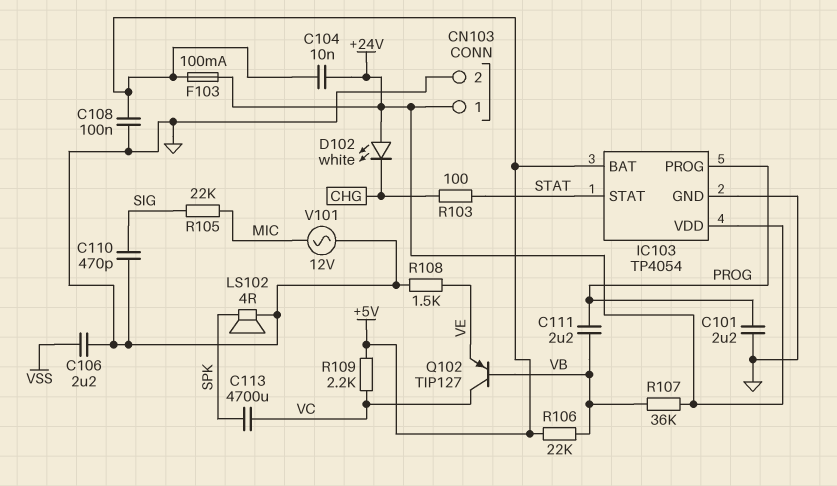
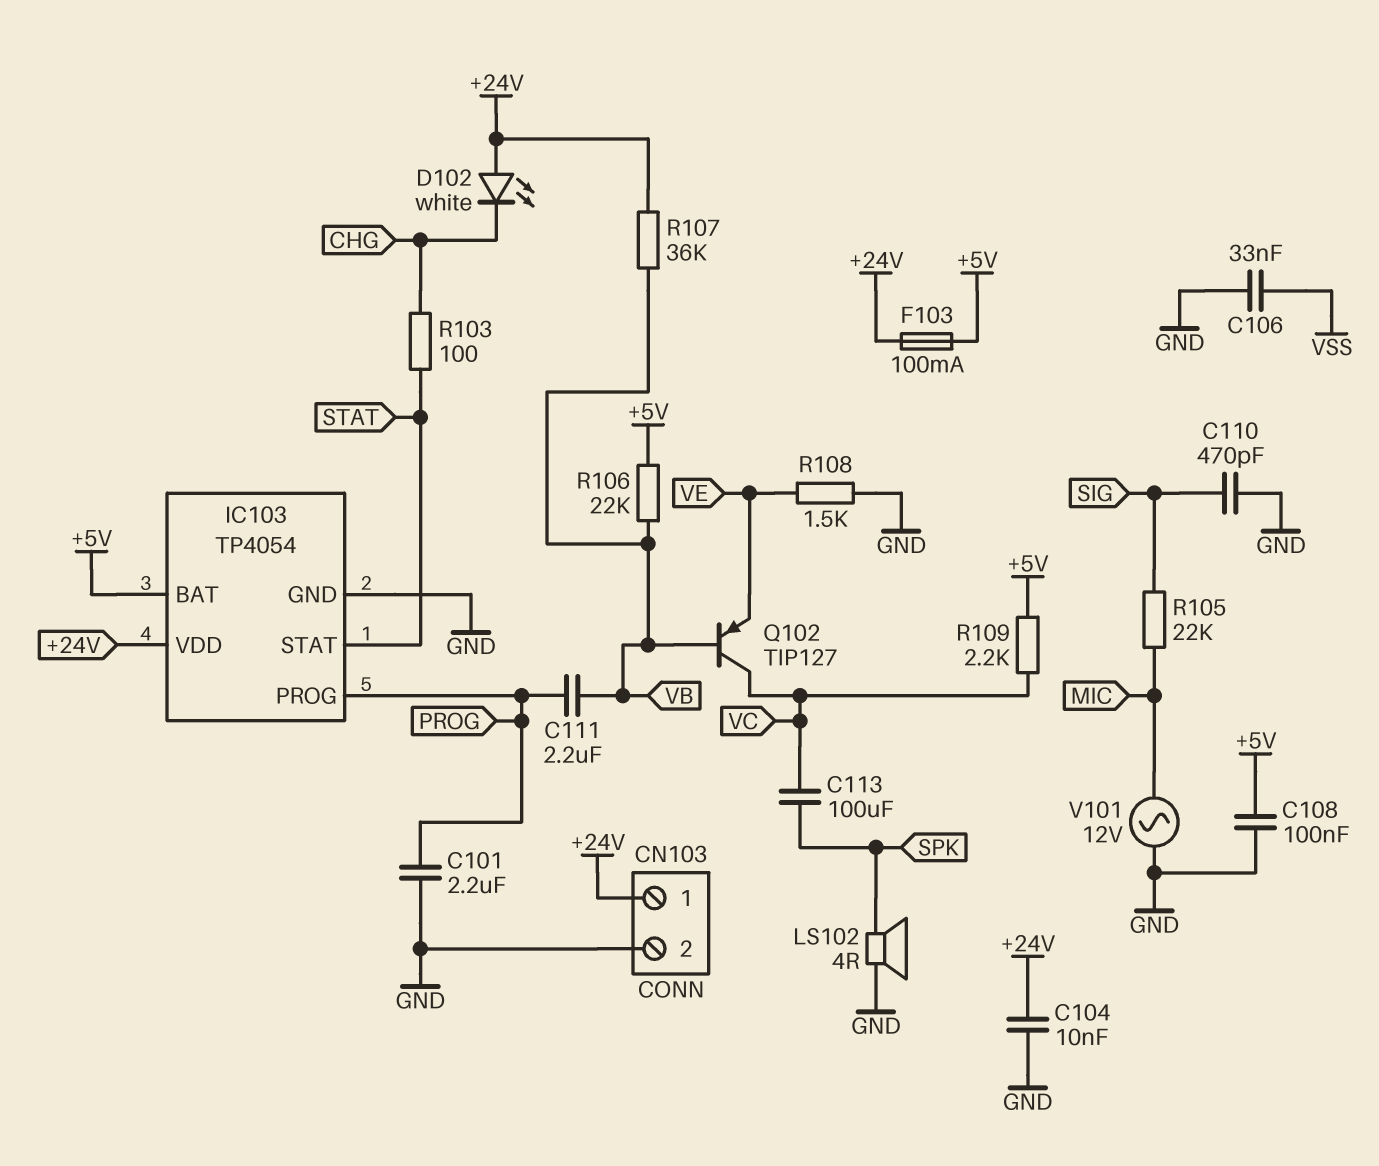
C104: 10nF (+5V, +24V) -> 10nF (+24V, GND)
C106: 2.2uF (GND, VSS) -> 33nF (GND, VSS)
C113: 4700uF (SPK, VC) -> 100uF (SPK, VC)

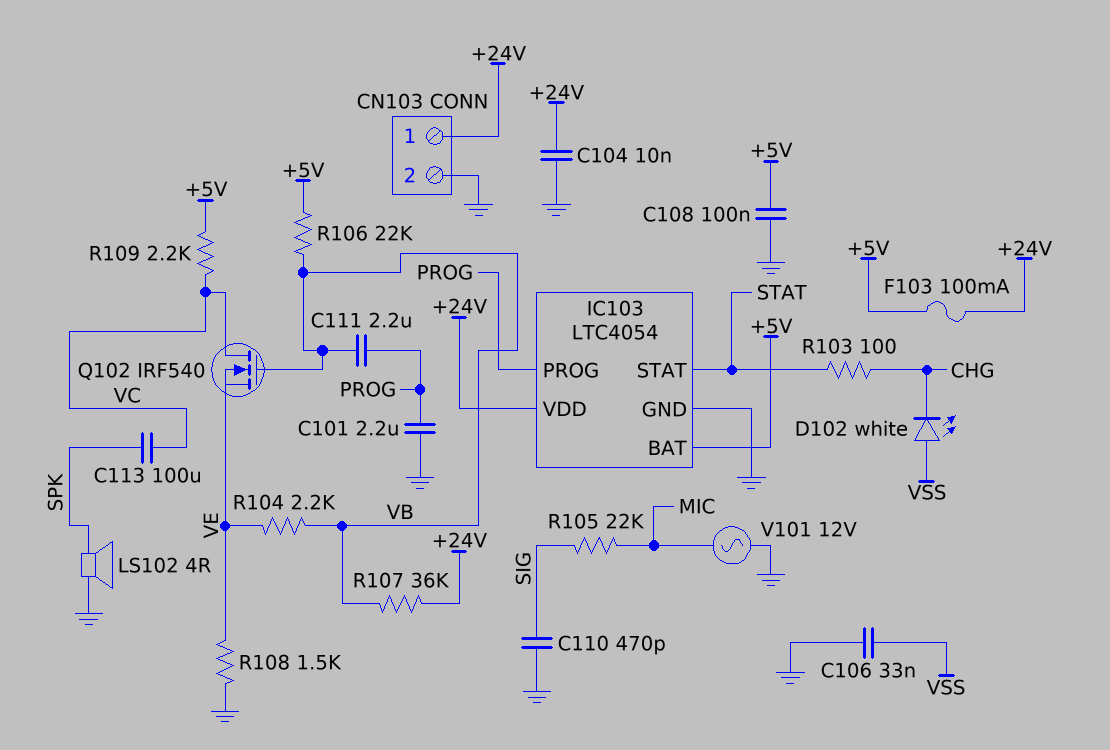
D102: LED white (A +24V, K CHG) -> LED white (A VSS, K CHG)
IC103: TP4054 -> LTC4054
Q102: PNP TIP127 (B VB, C VC, E VE) -> NMOS IRF540 (G VB, D VC, S VE)
R104: none -> 2.2k (VB, VE)

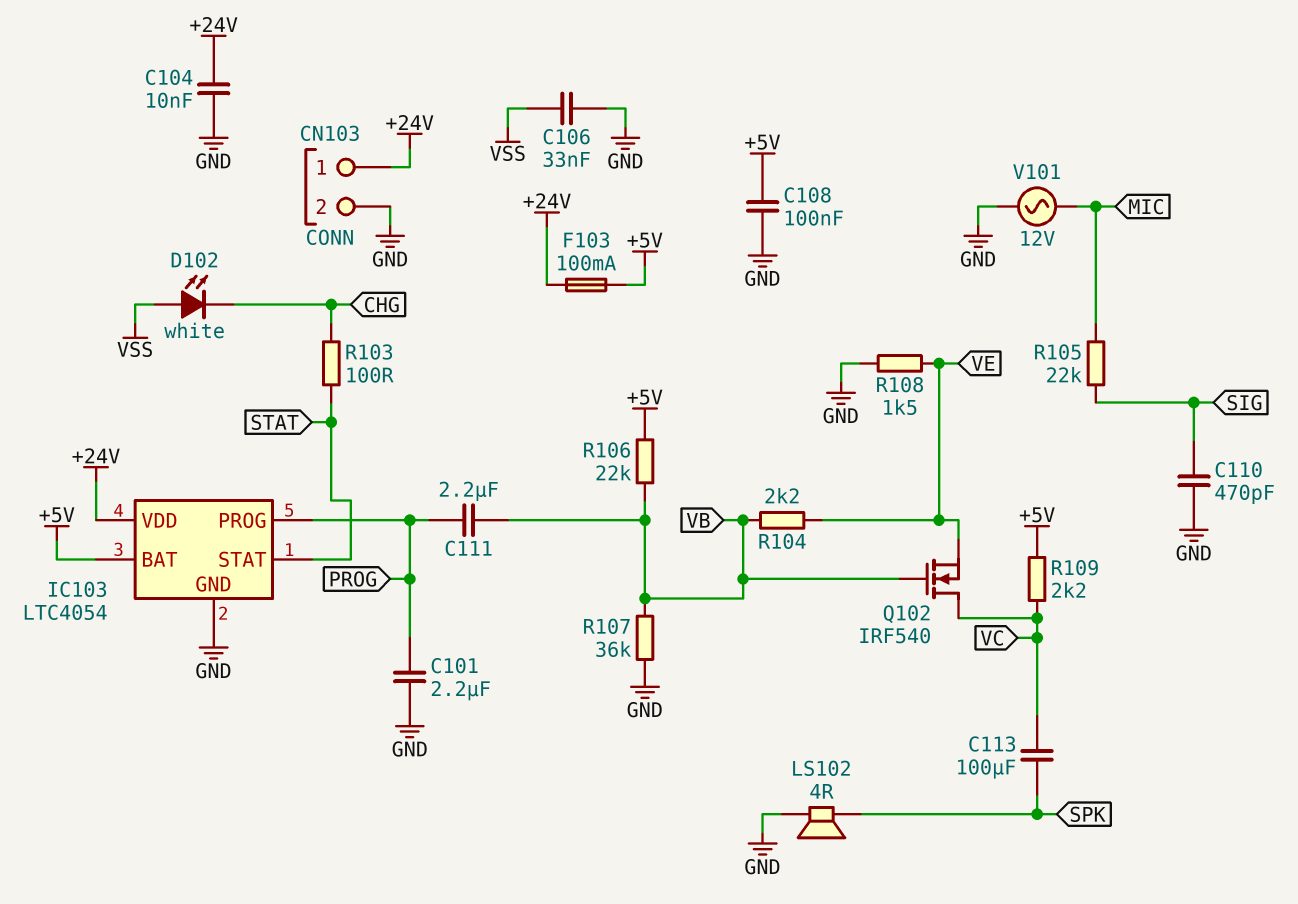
R107: 36k (+24V, VB) -> 36k (GND, VB)

